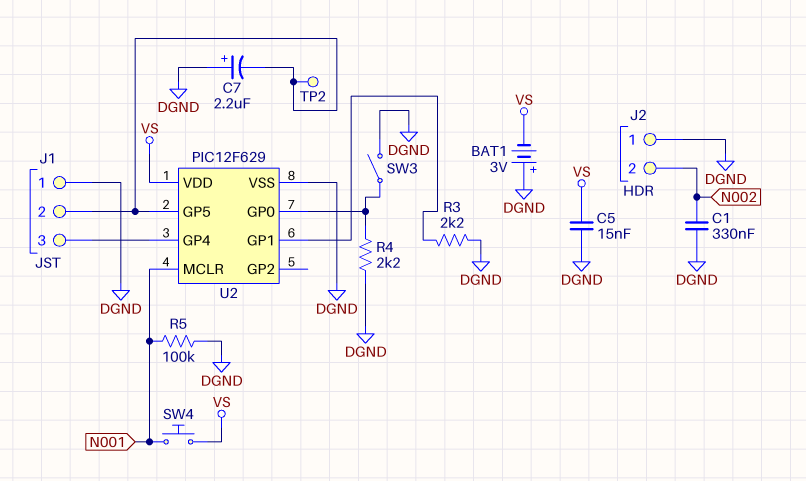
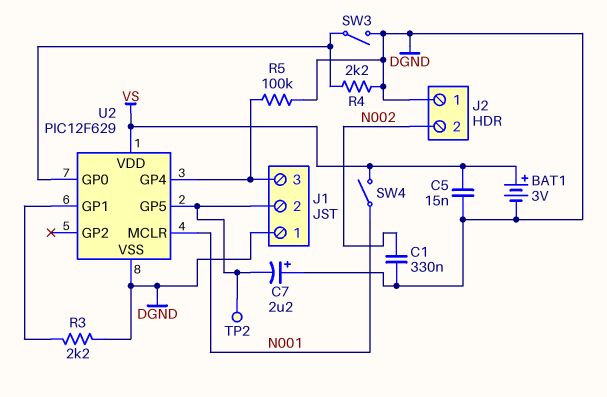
BAT1: 3V (plus DGND, minus VS) -> 3V (plus VS, minus DGND)
R5: 100k (DGND, N001) -> 100k (DGND, J1/3)
SW4: button (N001, VS) -> switch (N001, VS)

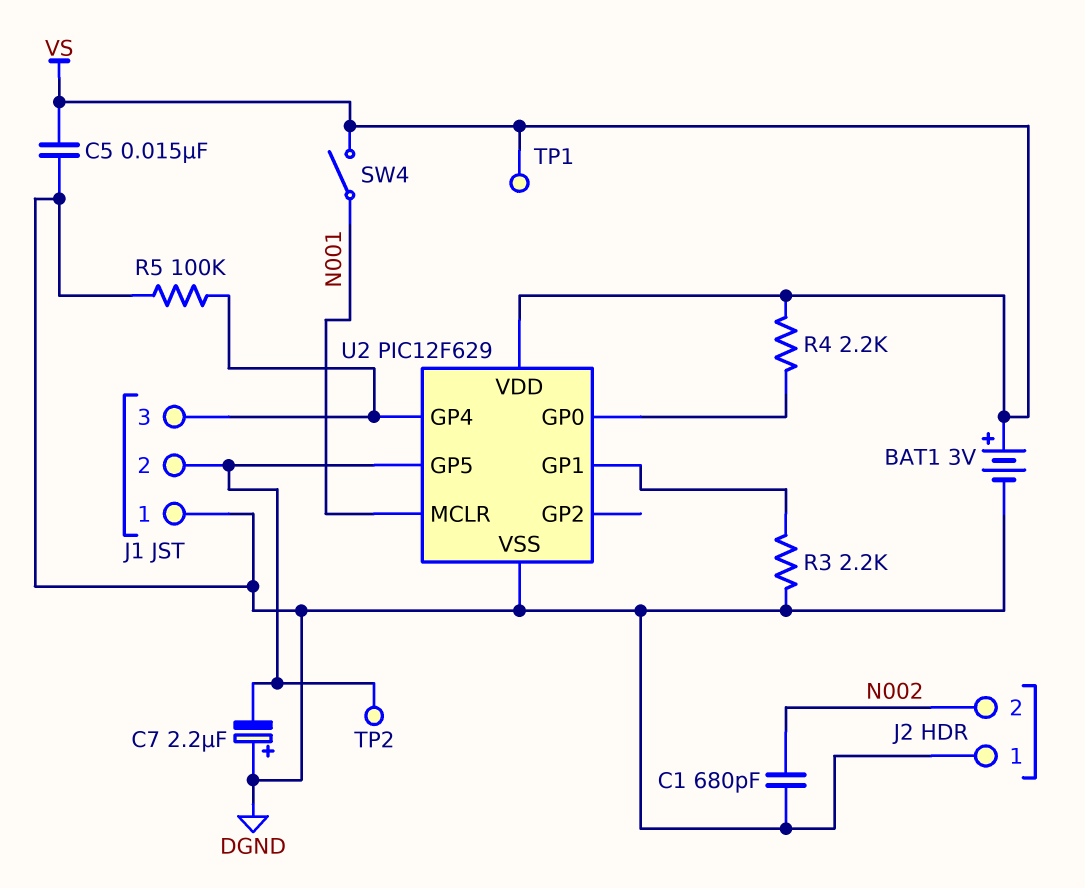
C1: 330nF (DGND, N002) -> 680pF (DGND, N002)
R4: 2.2k (DGND, U2/GP0) -> 2.2k (U2/GP0, VS)
SW3: switch (DGND, U2/GP0) -> none
TP1: none -> test point (VS)

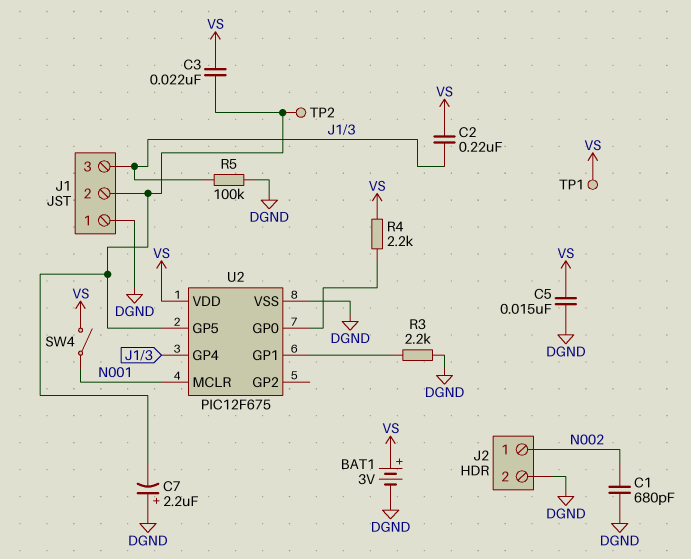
C2: none -> 220nF (J1/3, VS)
C3: none -> 22nF (J1/2, VS)
J2 pin 1: DGND -> N002
J2 pin 2: N002 -> DGND
U2: PIC12F629 -> PIC12F675

